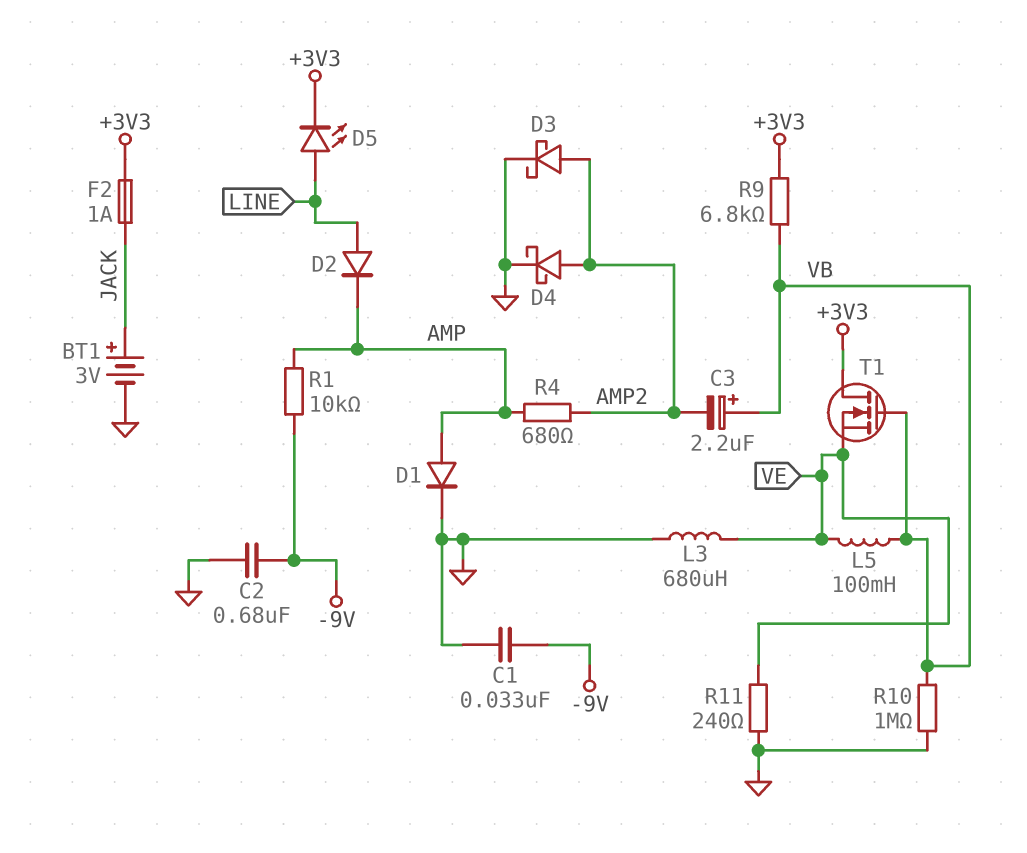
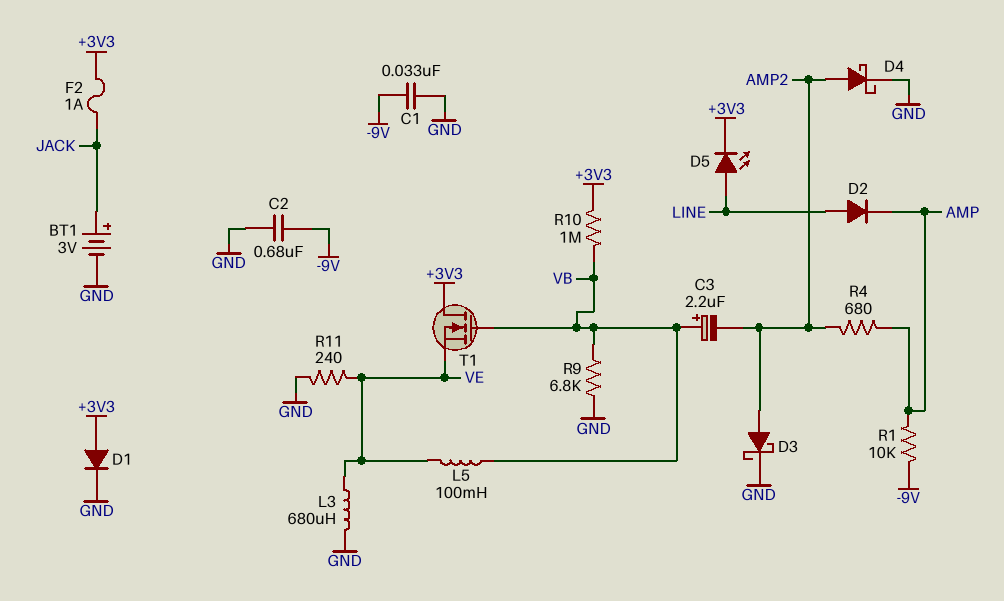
D1: diode (A AMP, K GND) -> diode (A +3V3, K GND)
R9: 6.8k (+3V3, VB) -> 6.8k (GND, VB)
R10: 1M (GND, VB) -> 1M (+3V3, VB)

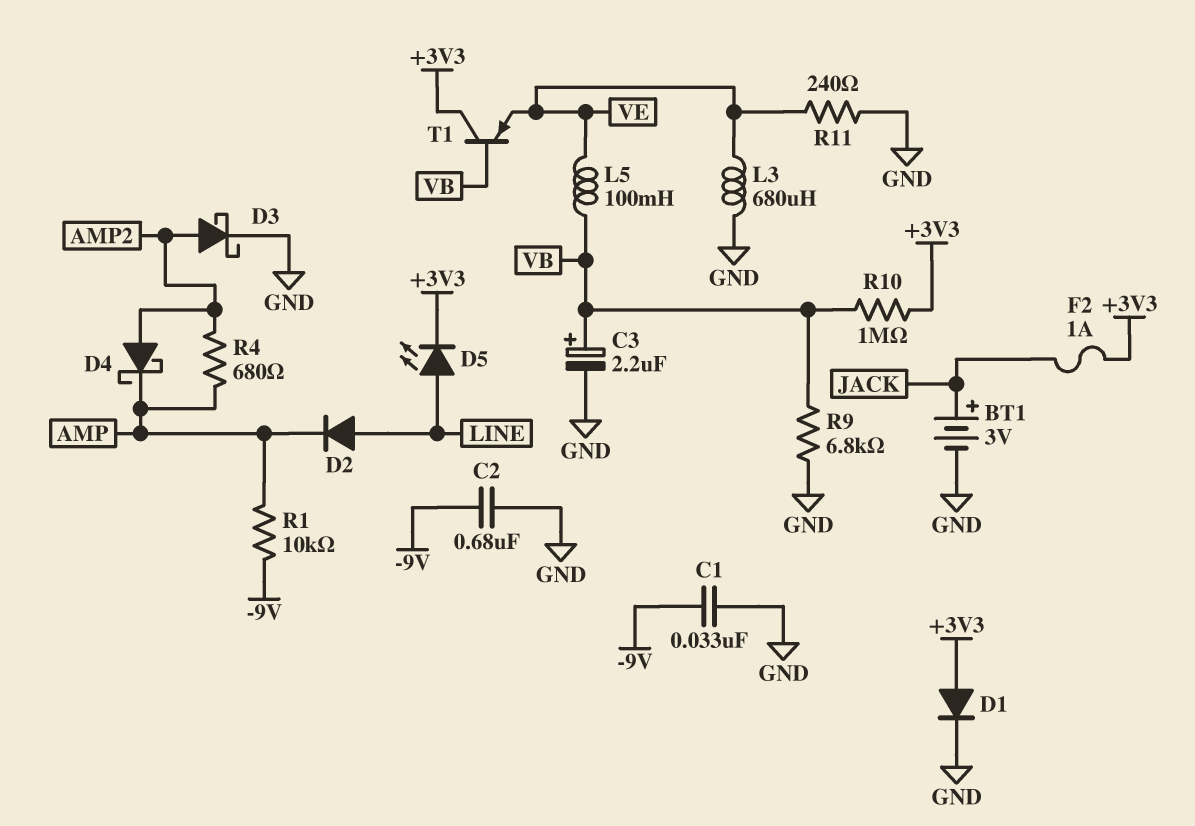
C3: 2.2uF (plus VB, minus AMP2) -> 2.2uF (plus VB, minus GND)
D4: schottky (A AMP2, K GND) -> schottky (A AMP2, K AMP)
T1: NMOS (G VB, D +3V3, S VE) -> PNP (B VB, C +3V3, E VE)

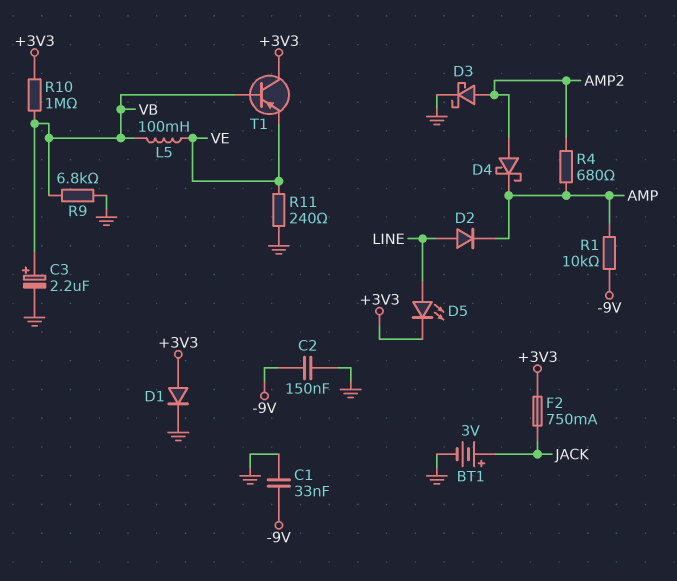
C2: 680nF (-9V, GND) -> 150nF (-9V, GND)
F2: 1A (+3V3, JACK) -> 750mA (+3V3, JACK)
L3: 680uH (GND, VE) -> none

